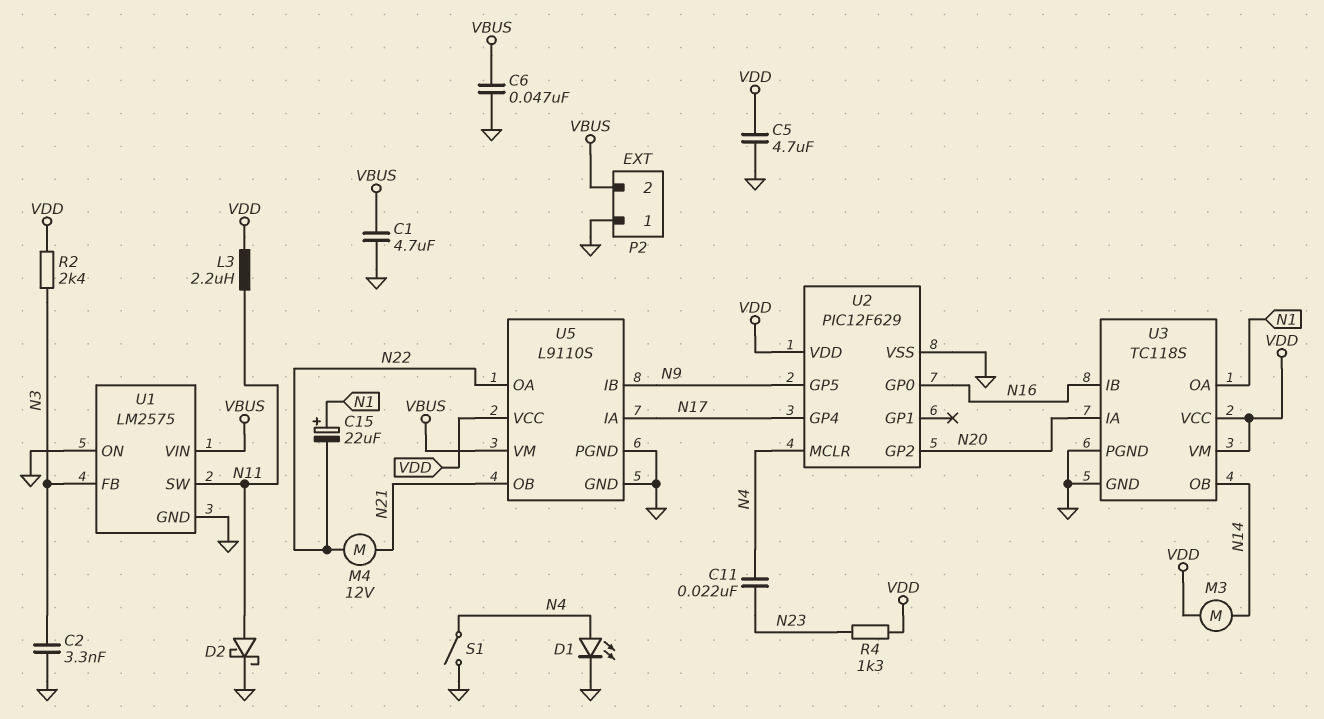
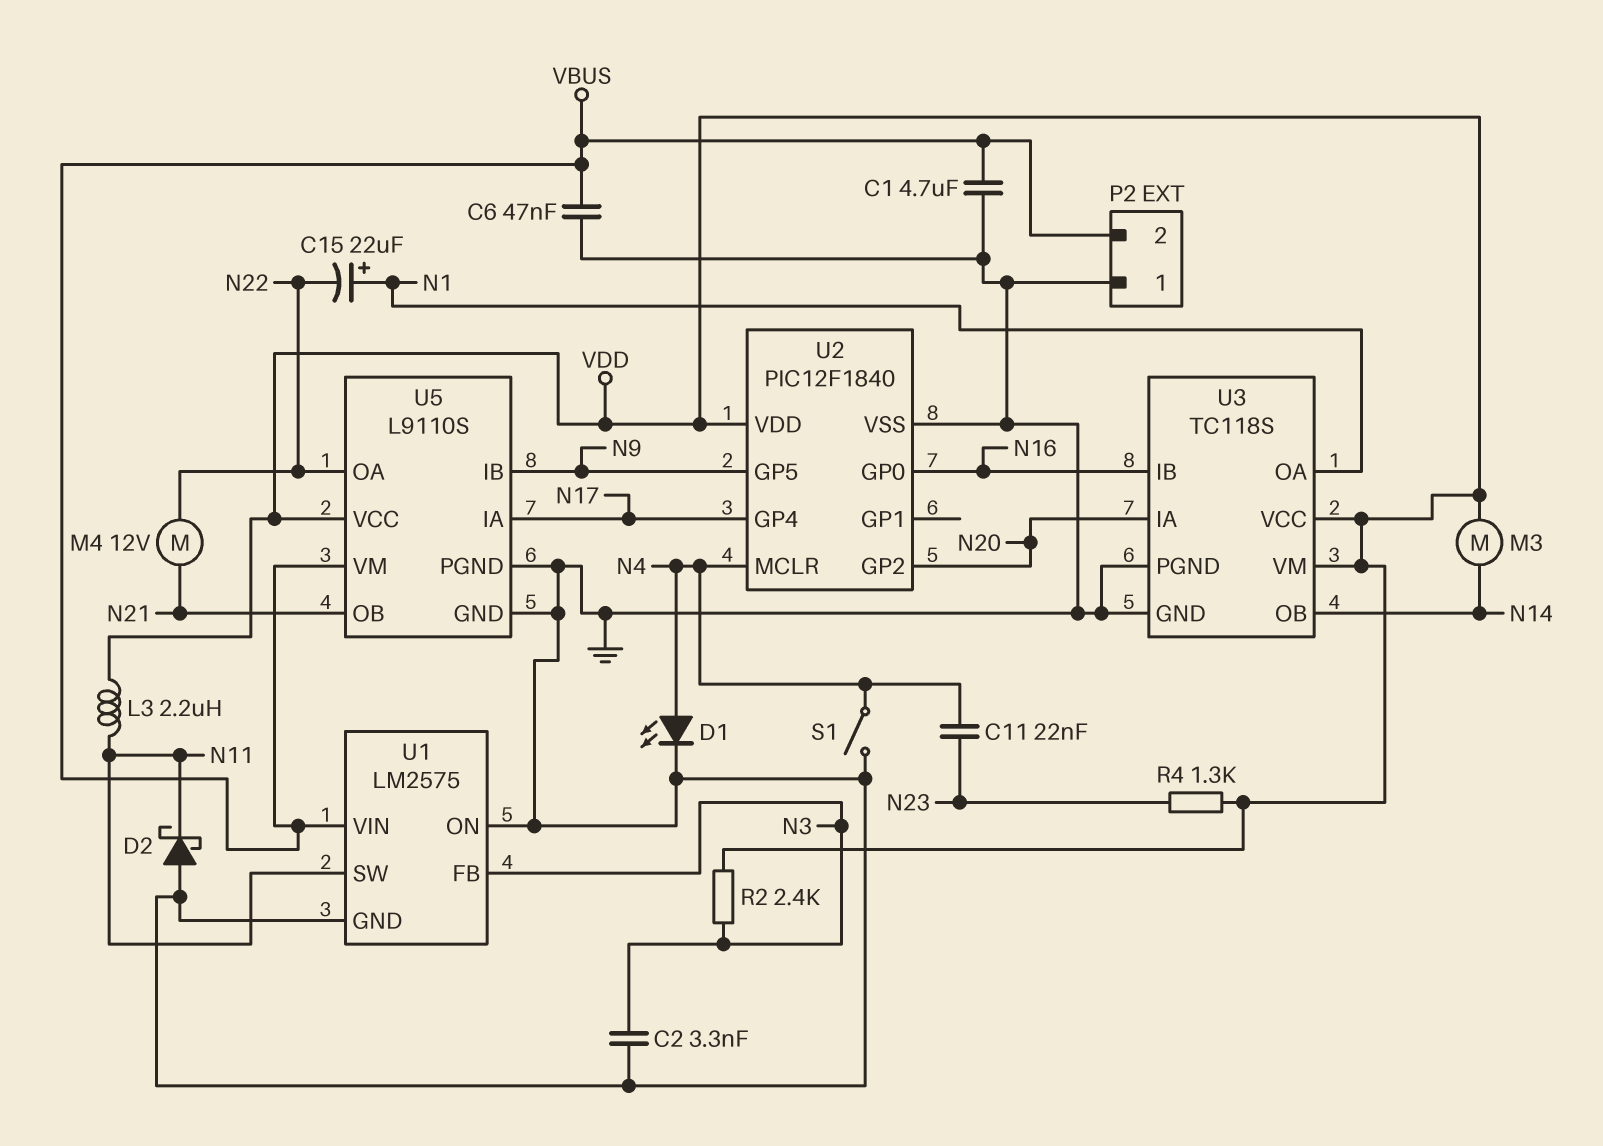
C5: 4.7uF (GND, VDD) -> none
D2: schottky (A N11, K GND) -> schottky (A GND, K N11)
U2: PIC12F629 -> PIC12F1840

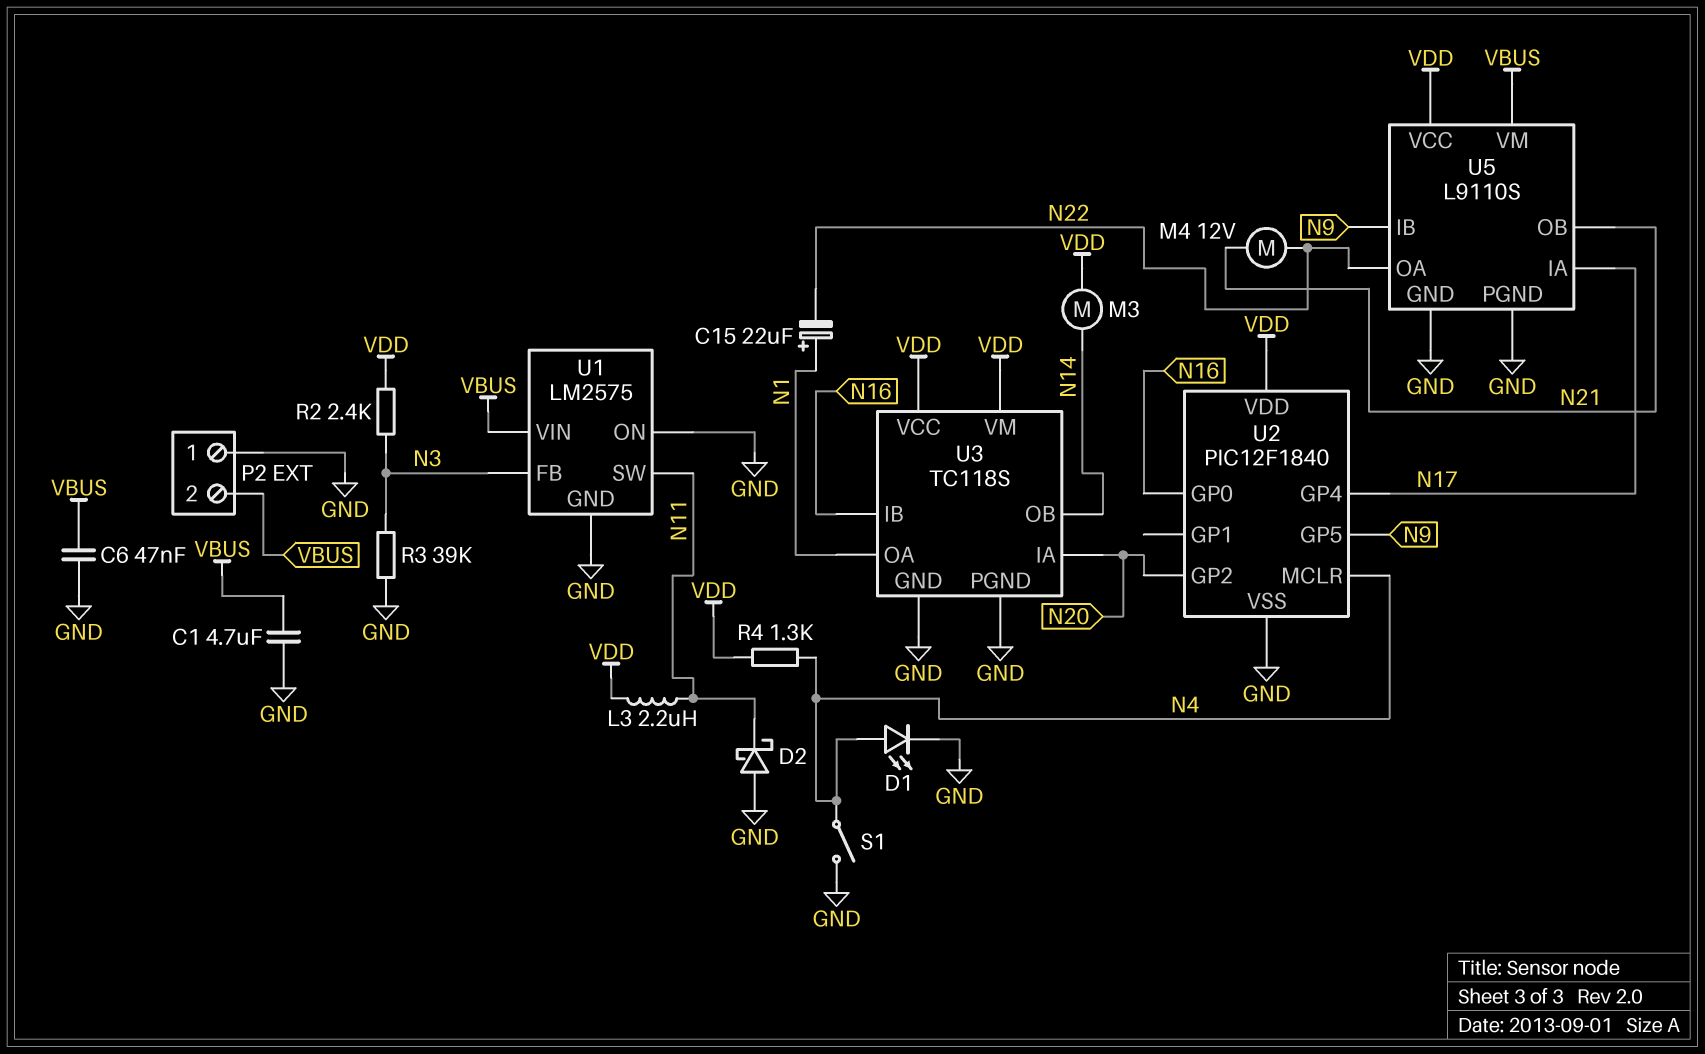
C2: 3.3nF (GND, N3) -> none
C11: 22nF (N4, N23) -> none
R3: none -> 39k (GND, N3)
R4: 1.3k (N23, VDD) -> 1.3k (N4, VDD)

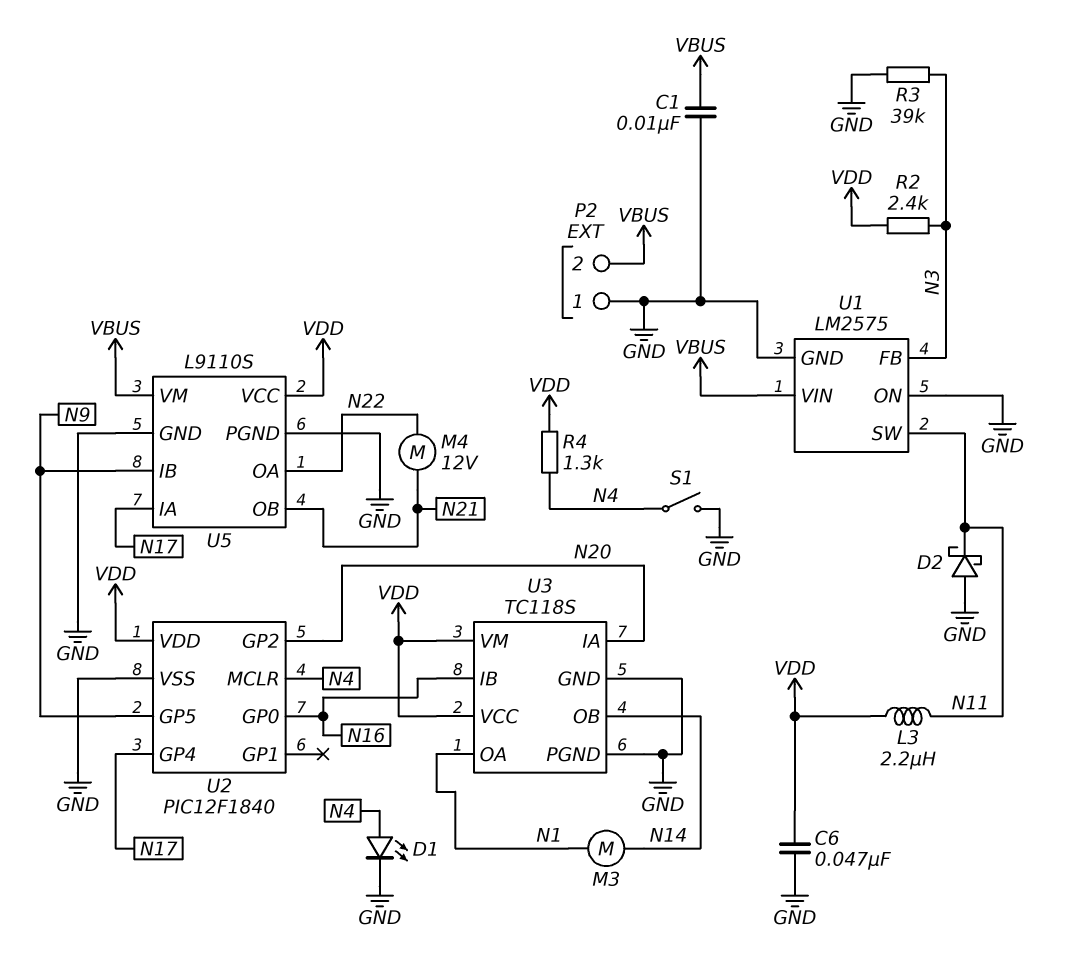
C1: 4.7uF (GND, VBUS) -> 10nF (GND, VBUS)
C6: 47nF (GND, VBUS) -> 47nF (GND, VDD)
C15: 22uF (plus N1, minus N22) -> none
M3: motor (N14, VDD) -> motor (N1, N14)

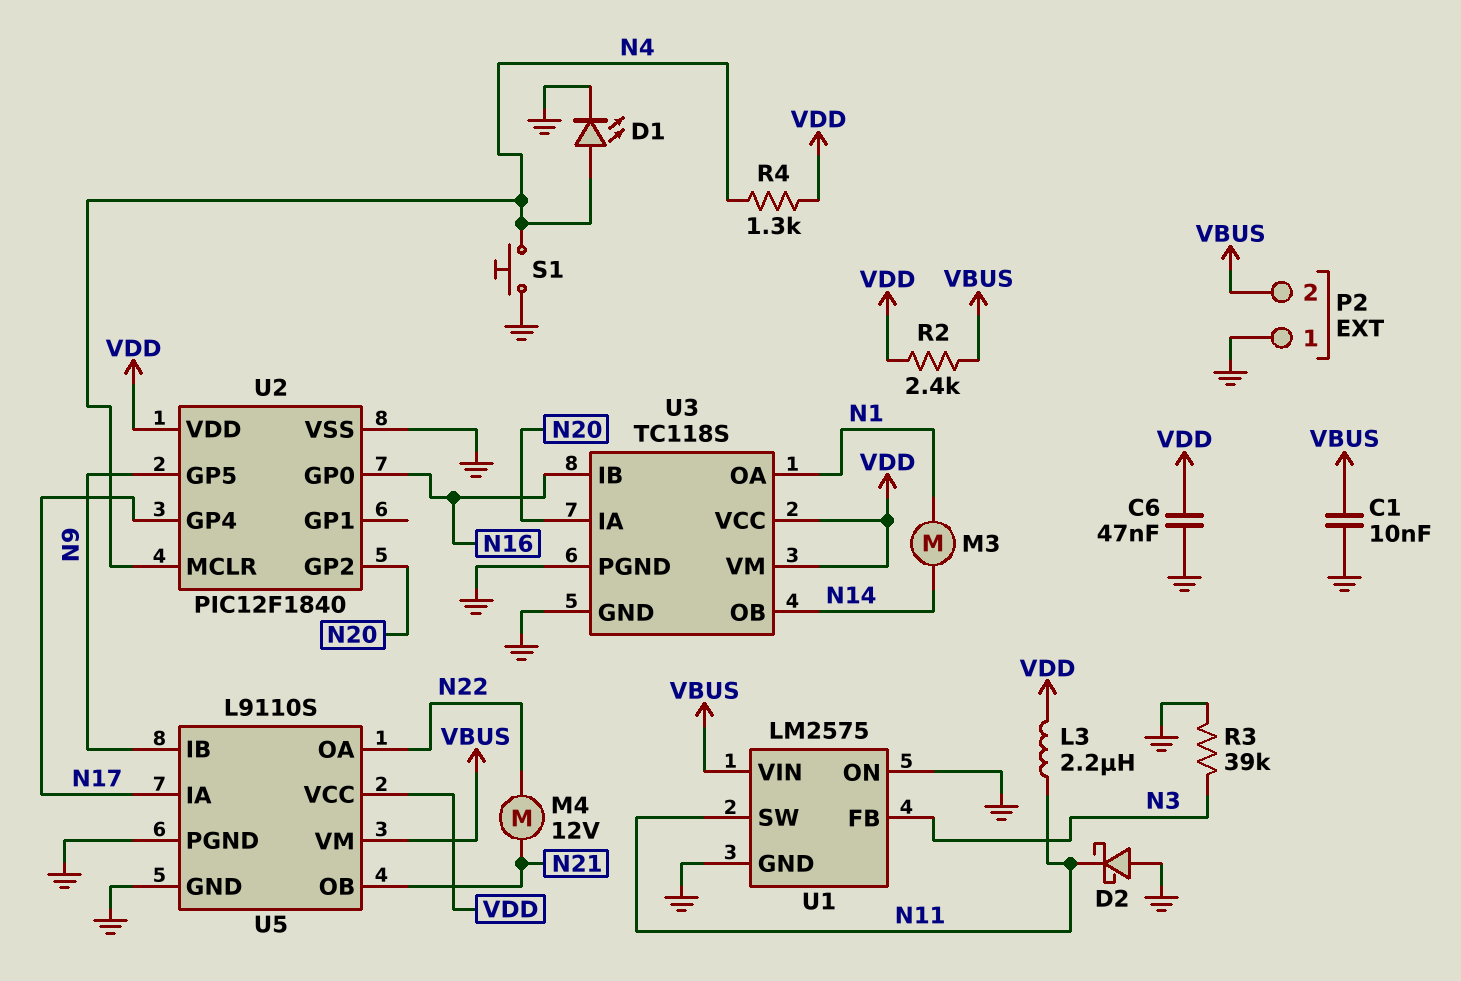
R2: 2.4k (N3, VDD) -> 2.4k (VBUS, VDD)
S1: switch (GND, N4) -> button (GND, N4)

